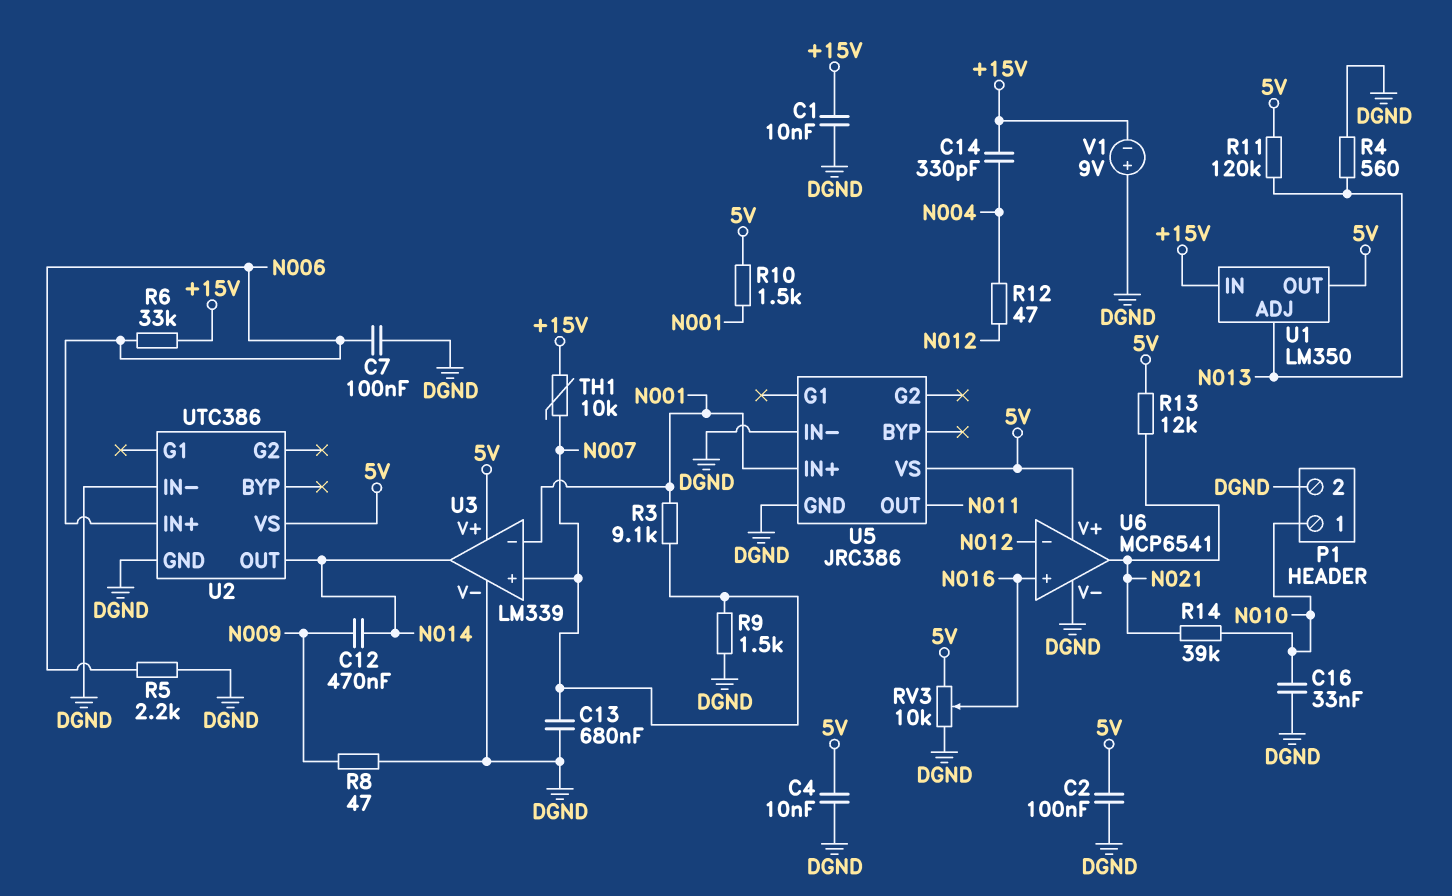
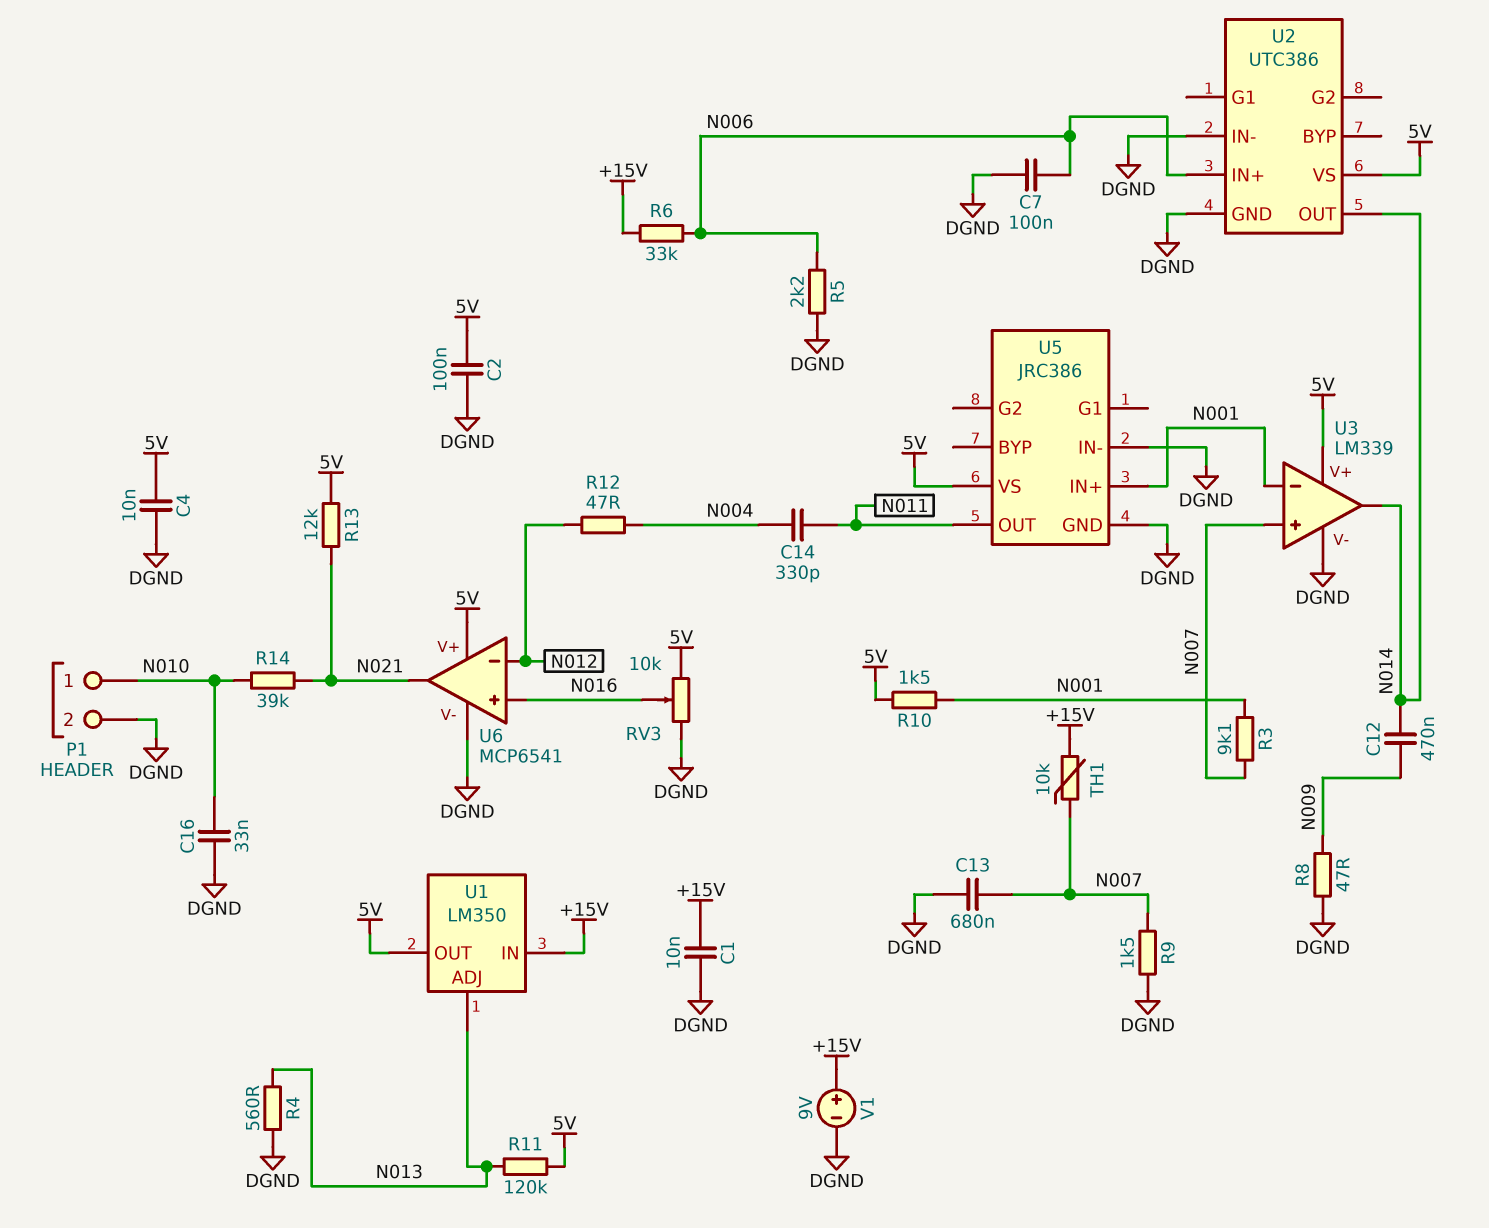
C14: 330pF (+15V, N004) -> 330pF (N004, N011)
V1: 9V (plus DGND, minus +15V) -> 9V (plus +15V, minus DGND)

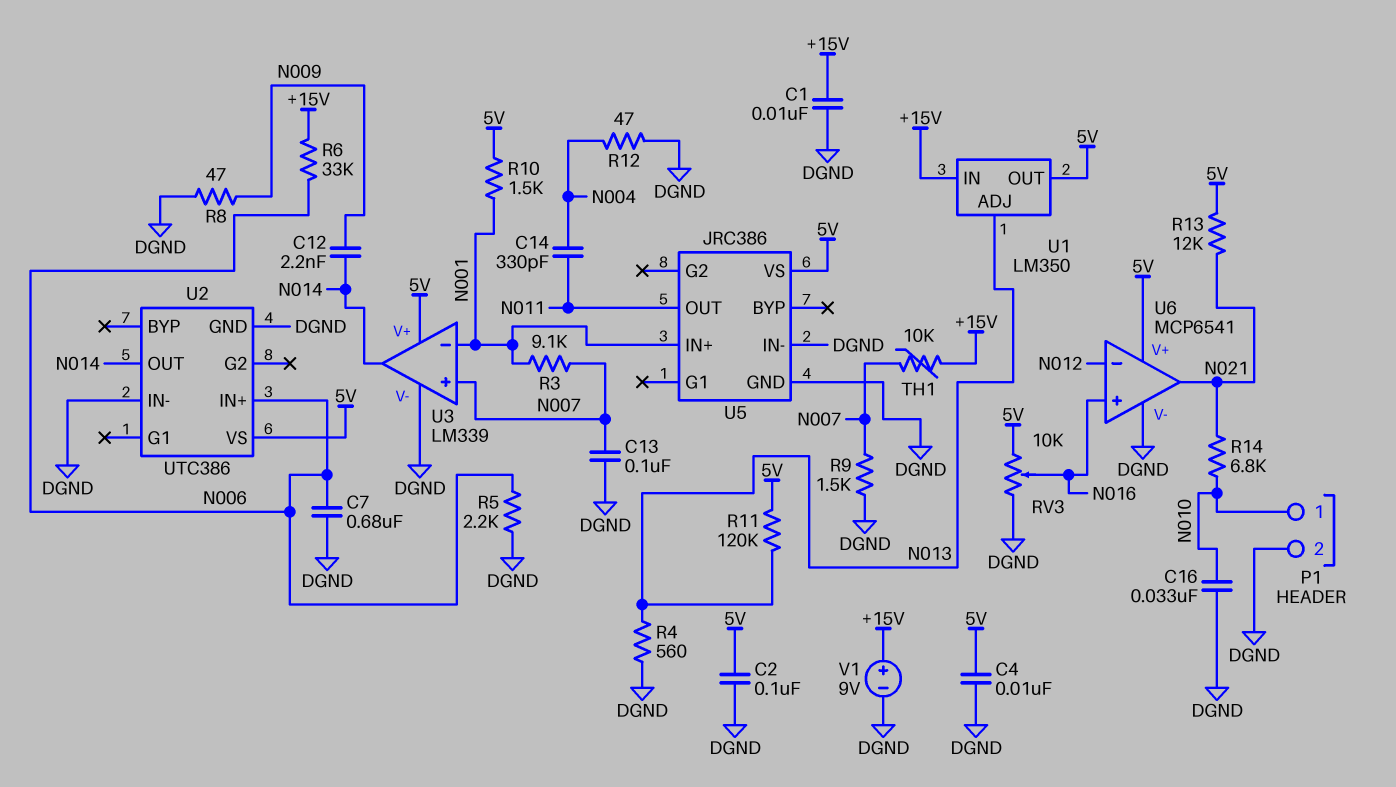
C7: 100nF (DGND, N006) -> 680nF (DGND, N006)
C12: 470nF (N009, N014) -> 2.2nF (N009, N014)
C13: 680nF (DGND, N007) -> 100nF (DGND, N007)
R12: 47 (N004, N012) -> 47 (DGND, N004)
R14: 39k (N010, N021) -> 6.8k (N010, N021)

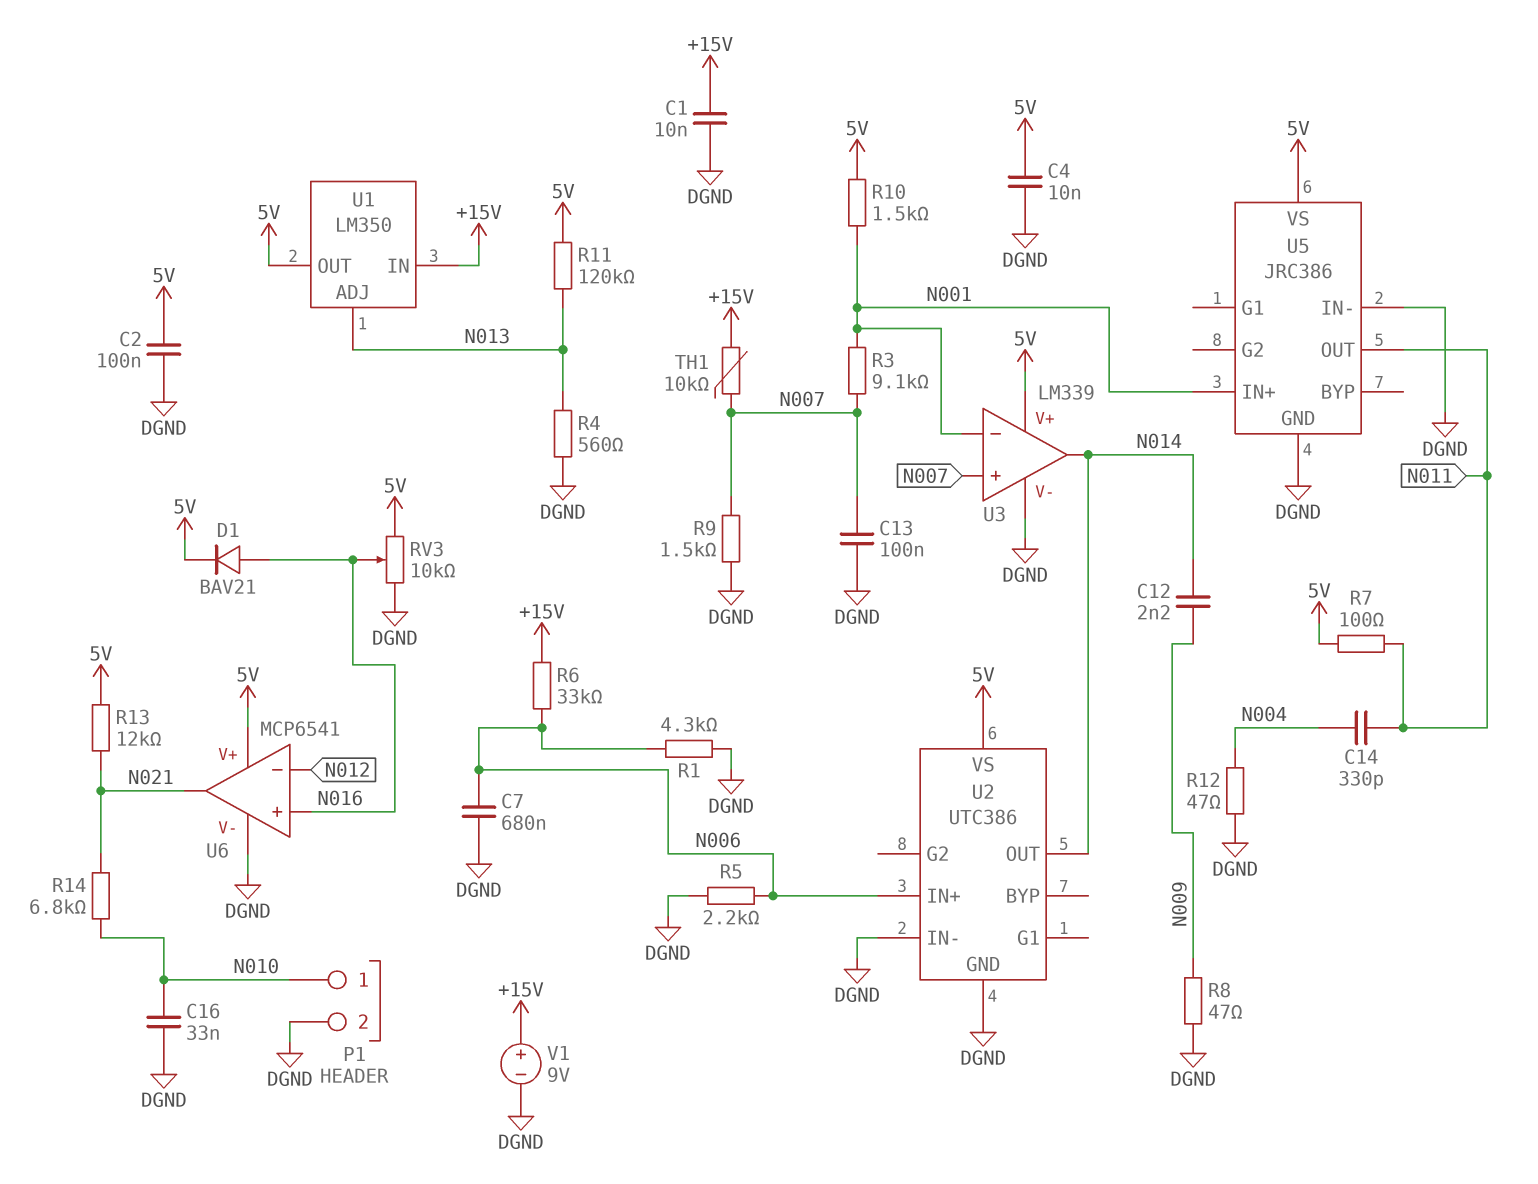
D1: none -> diode BAV21 (A N016, K 5V)
R1: none -> 4.3k (DGND, N006)
R7: none -> 100 (5V, N011)

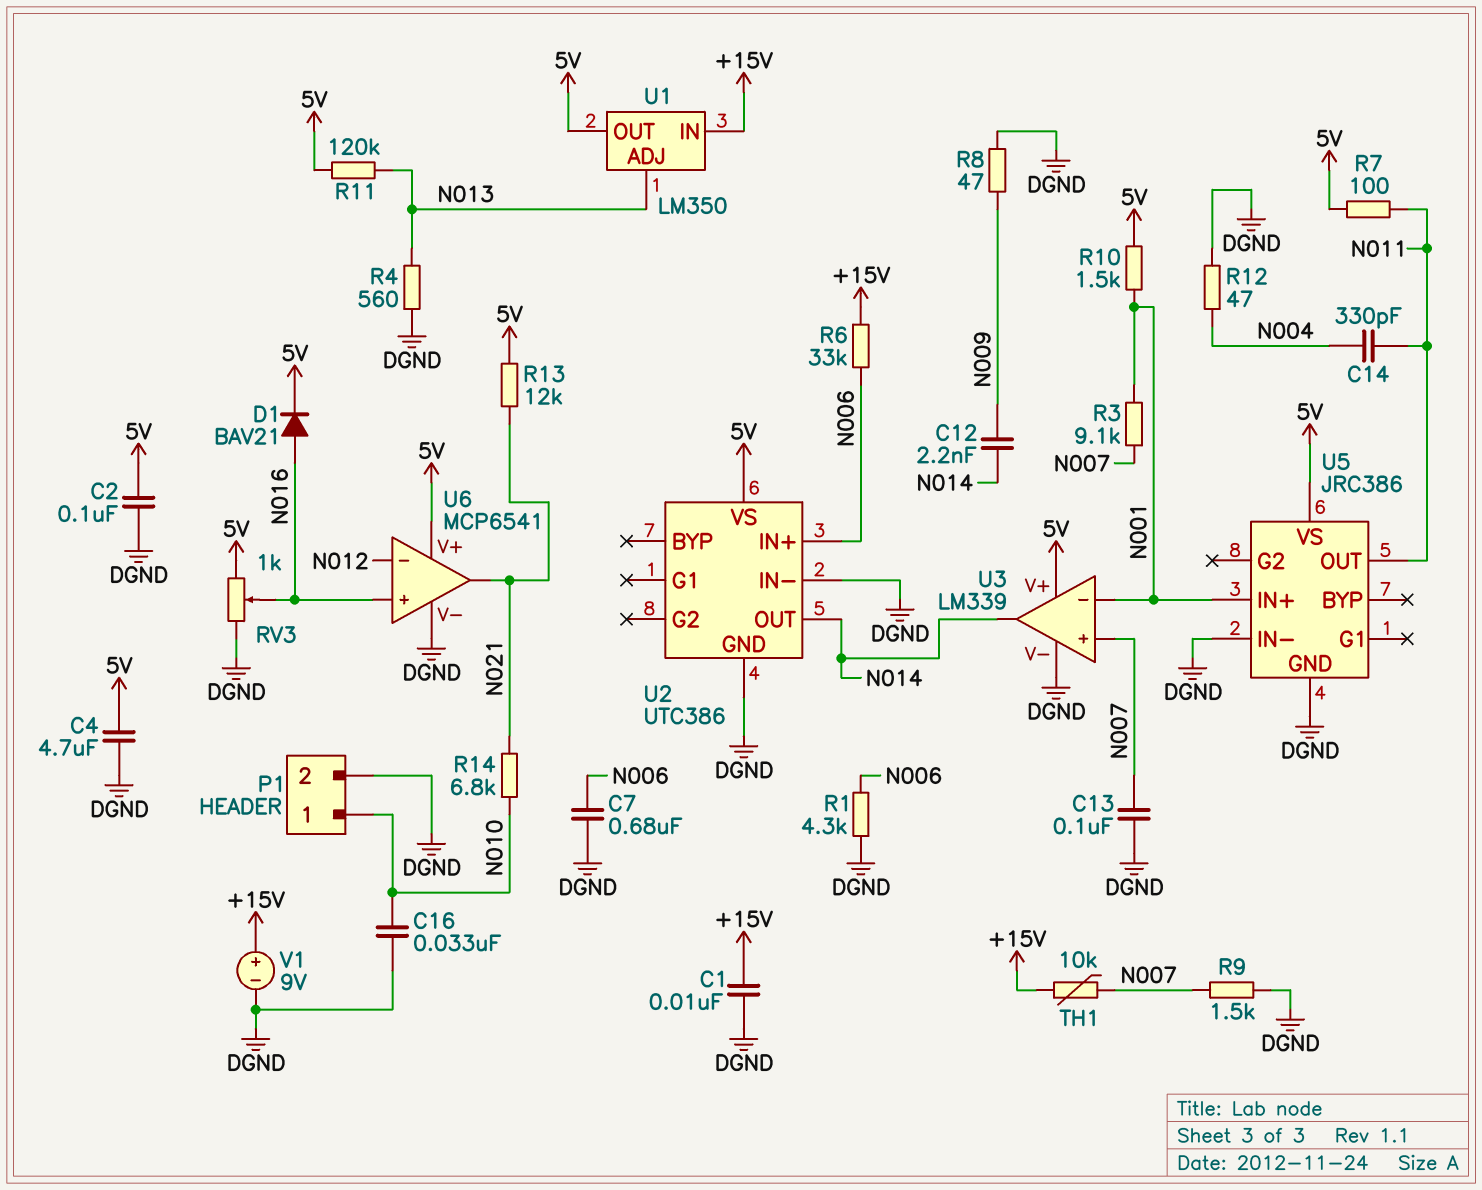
C4: 10nF (5V, DGND) -> 4.7uF (5V, DGND)
R5: 2.2k (DGND, N006) -> none
RV3: 10k (5V, DGND, wiper N016) -> 1k (5V, DGND, wiper N016)

